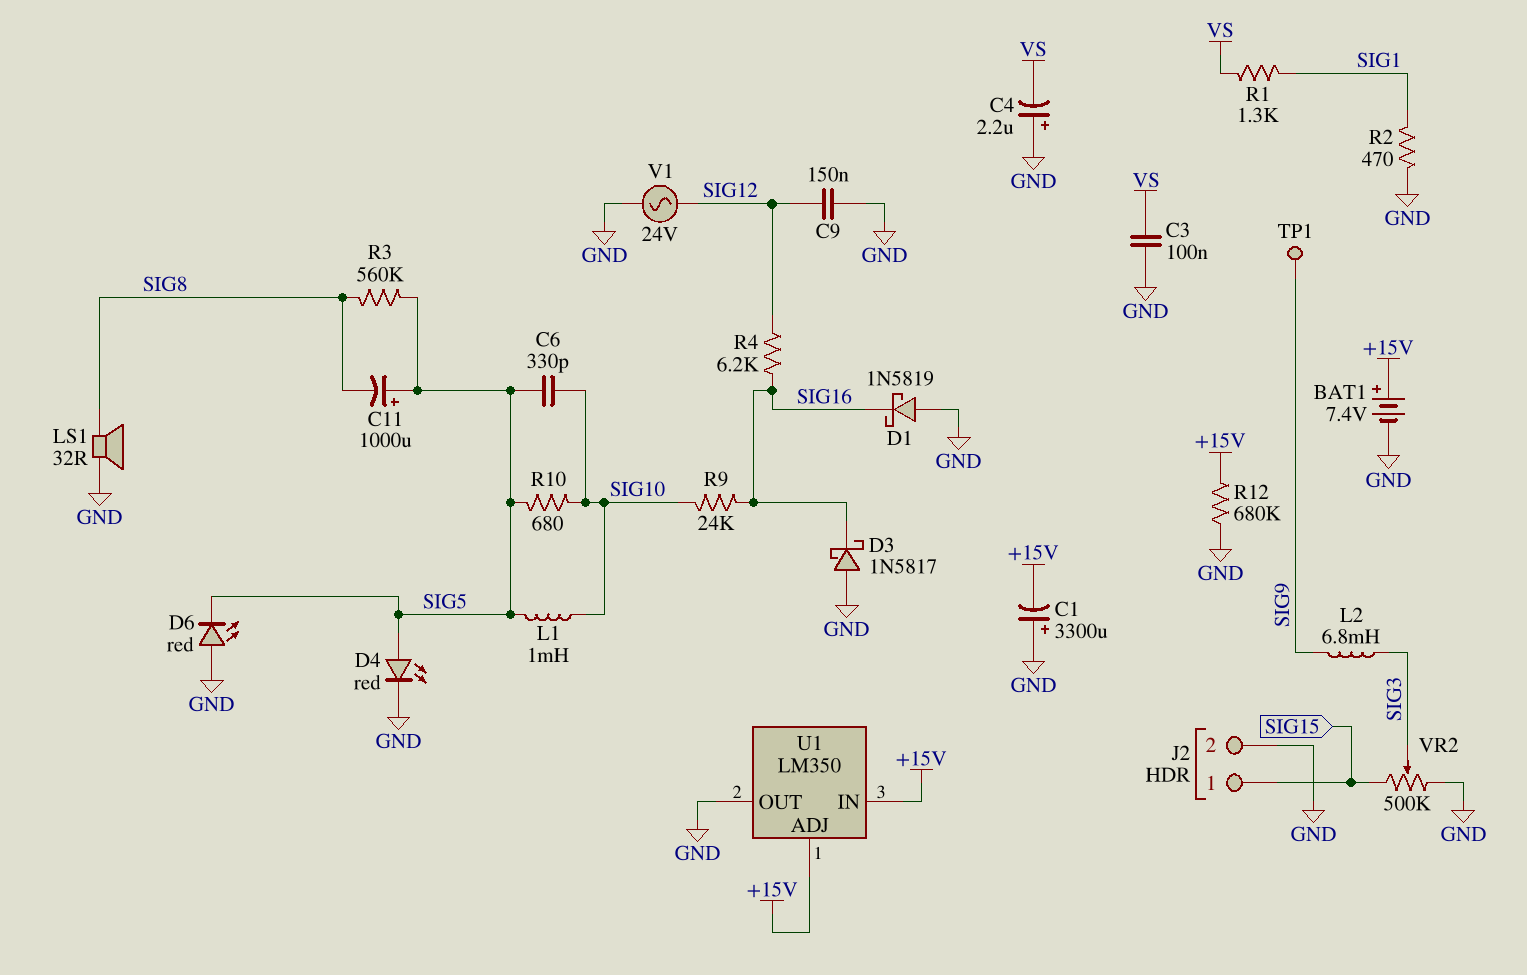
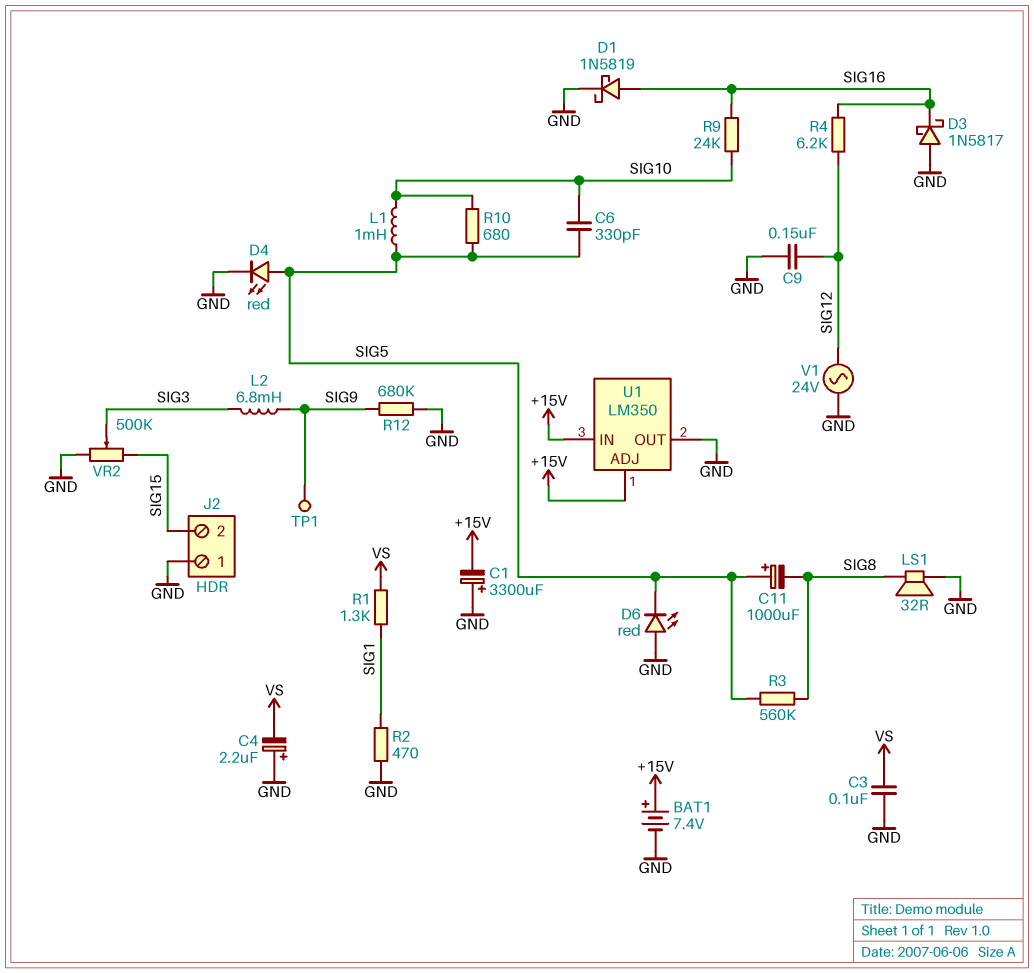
D1: schottky 1N5819 (A GND, K SIG16) -> schottky 1N5819 (A SIG16, K GND)
J2 pin 1: SIG15 -> GND
J2 pin 2: GND -> SIG15
R12: 680k (+15V, GND) -> 680k (GND, SIG9)

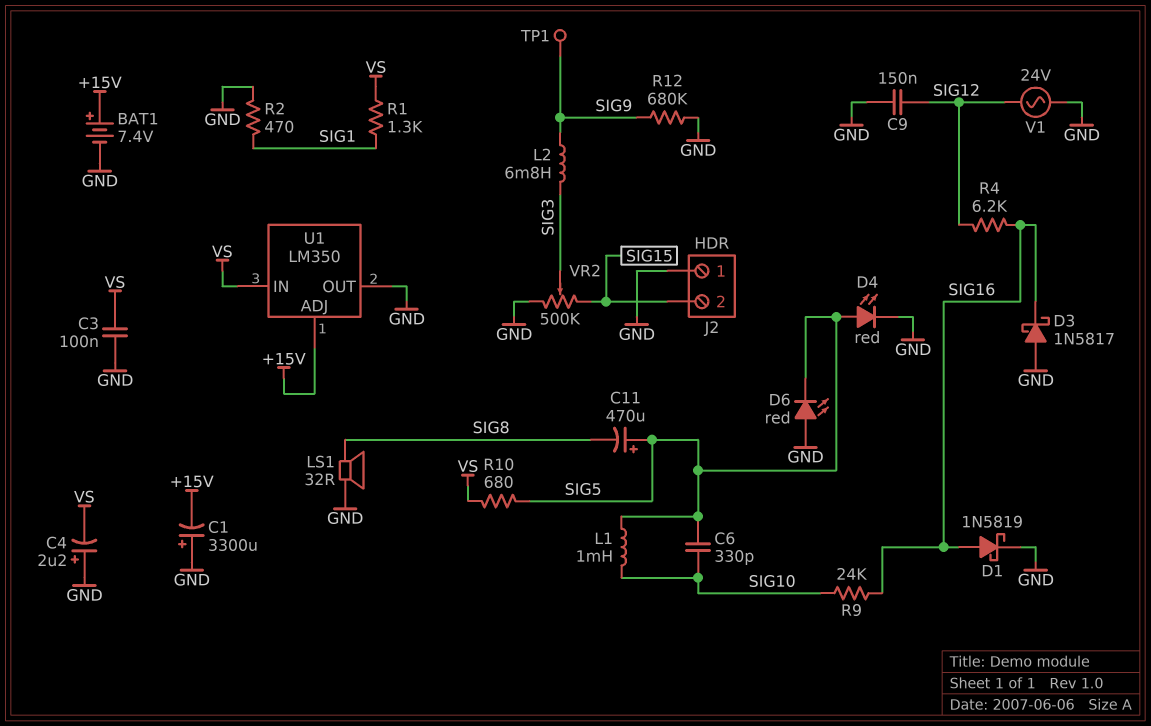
C11: 1000uF (plus SIG5, minus SIG8) -> 470uF (plus SIG5, minus SIG8)
R3: 560k (SIG5, SIG8) -> none
R10: 680 (SIG5, SIG10) -> 680 (SIG5, VS)
U1 pin IN: +15V -> VS

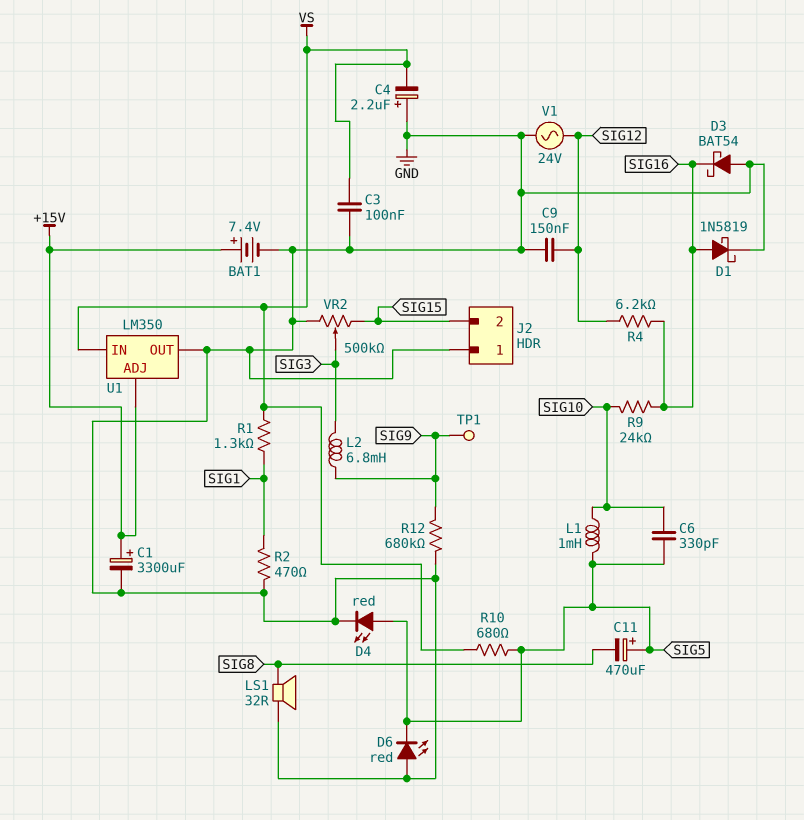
C1: 3300uF (plus GND, minus +15V) -> 3300uF (plus +15V, minus GND)
D3: schottky 1N5817 (A GND, K SIG16) -> schottky BAT54 (A GND, K SIG16)

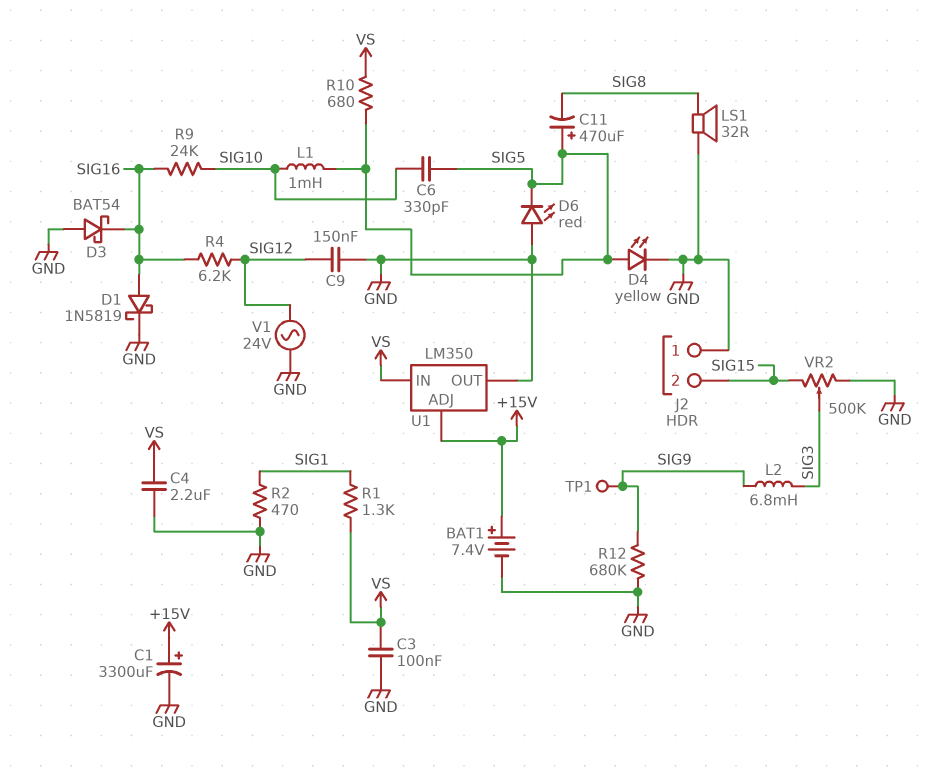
C4: 2.2uF (plus GND, minus VS) -> 2.2uF (GND, VS)
D4: LED red (A SIG5, K GND) -> LED yellow (A SIG5, K GND)

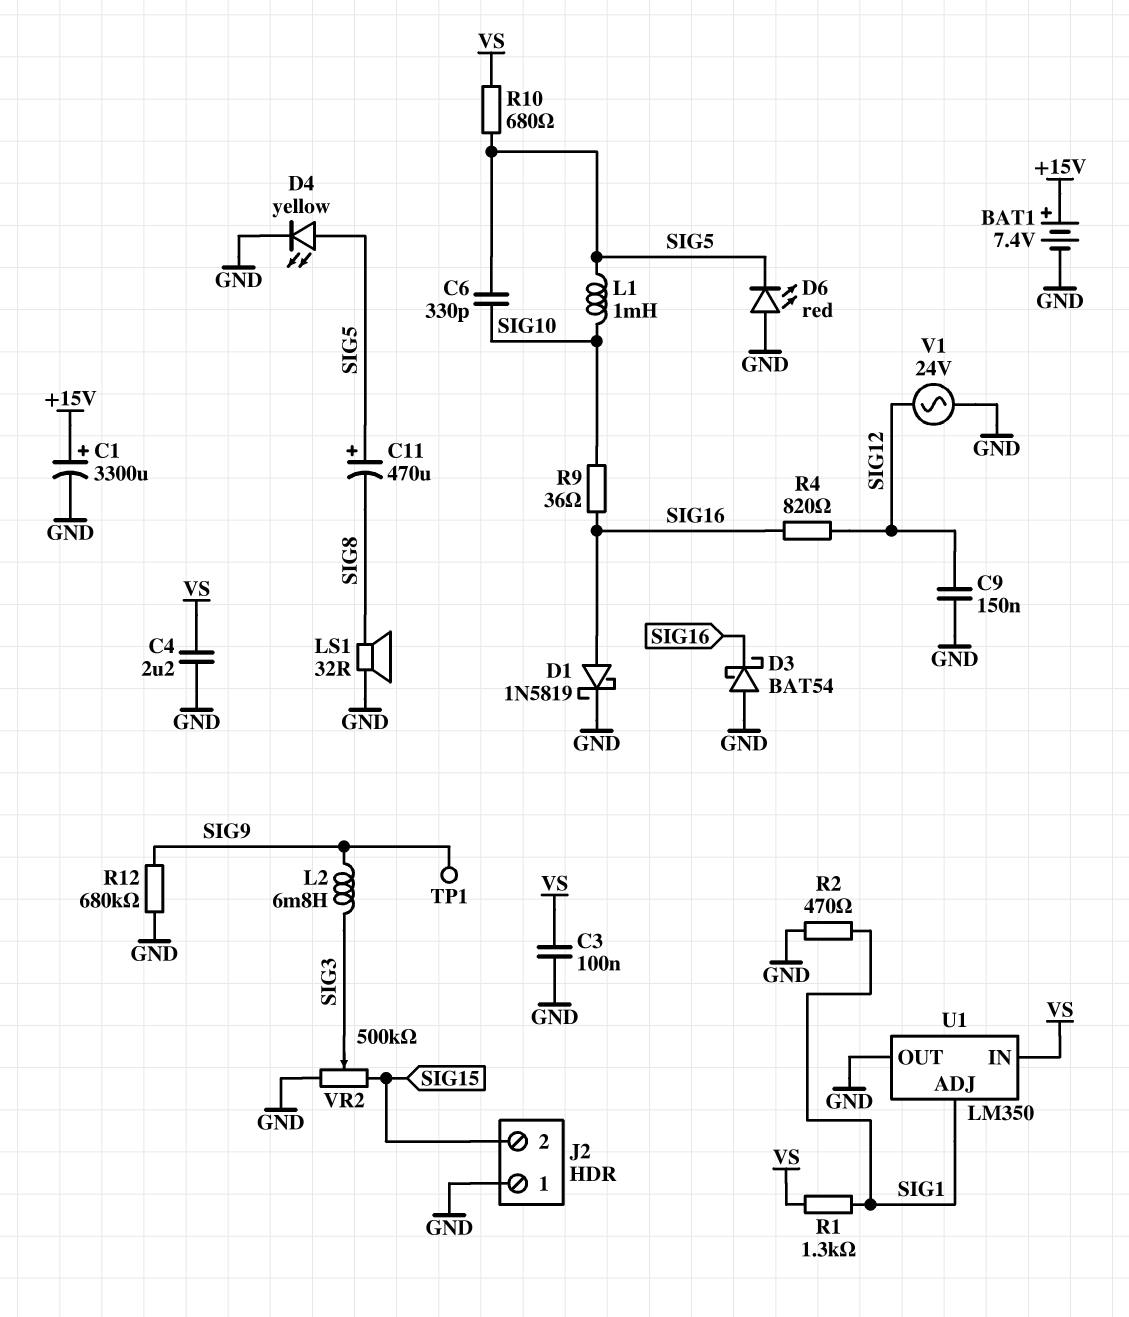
R4: 6.2k (SIG12, SIG16) -> 820 (SIG12, SIG16)
R9: 24k (SIG10, SIG16) -> 36 (SIG10, SIG16)
U1 pin ADJ: +15V -> SIG1

